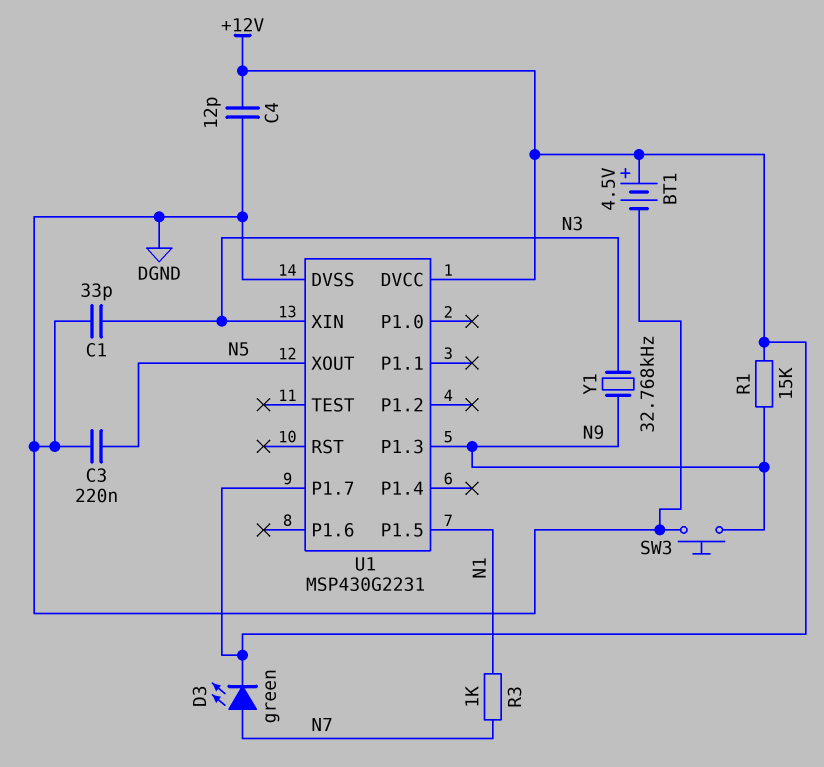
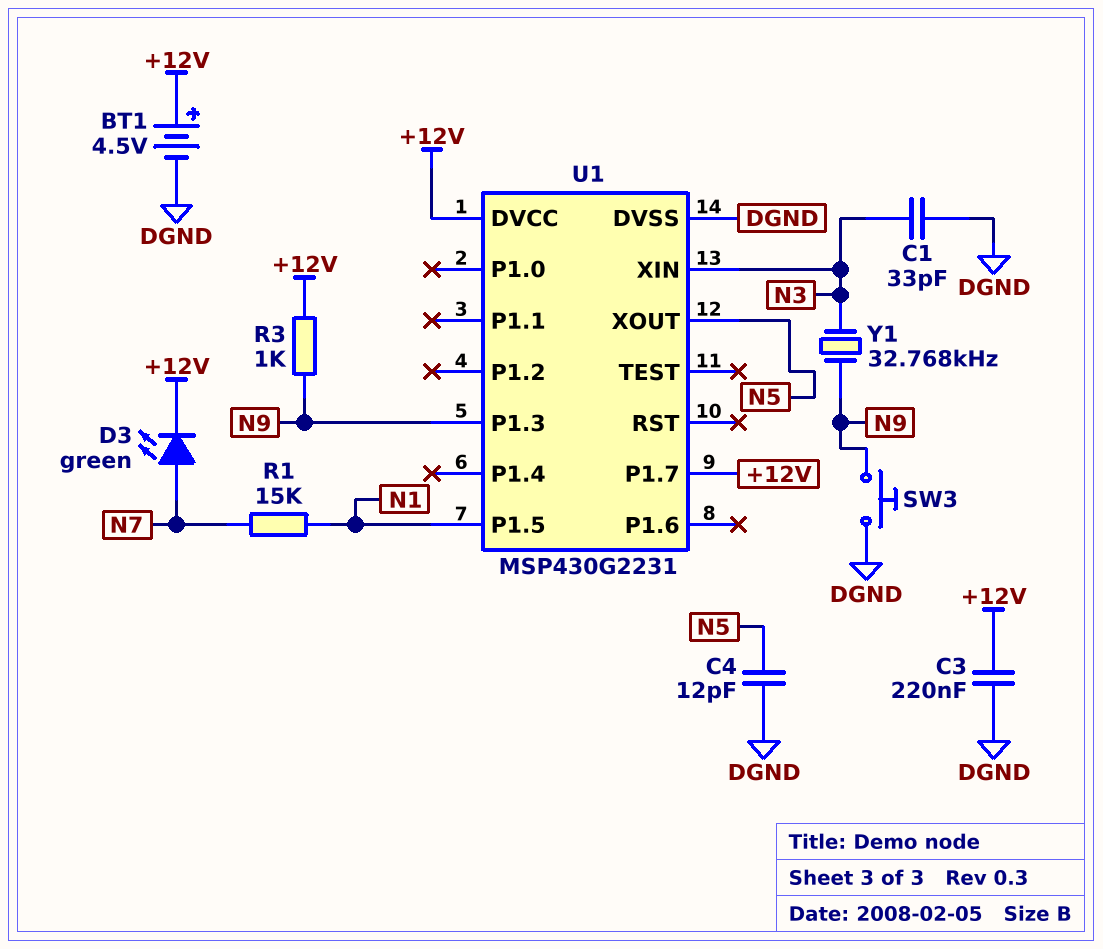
C3: 220nF (DGND, N5) -> 220nF (+12V, DGND)
C4: 12pF (+12V, DGND) -> 12pF (DGND, N5)
R1: 15k (+12V, N9) -> 15k (N1, N7)
R3: 1k (N1, N7) -> 1k (+12V, N9)

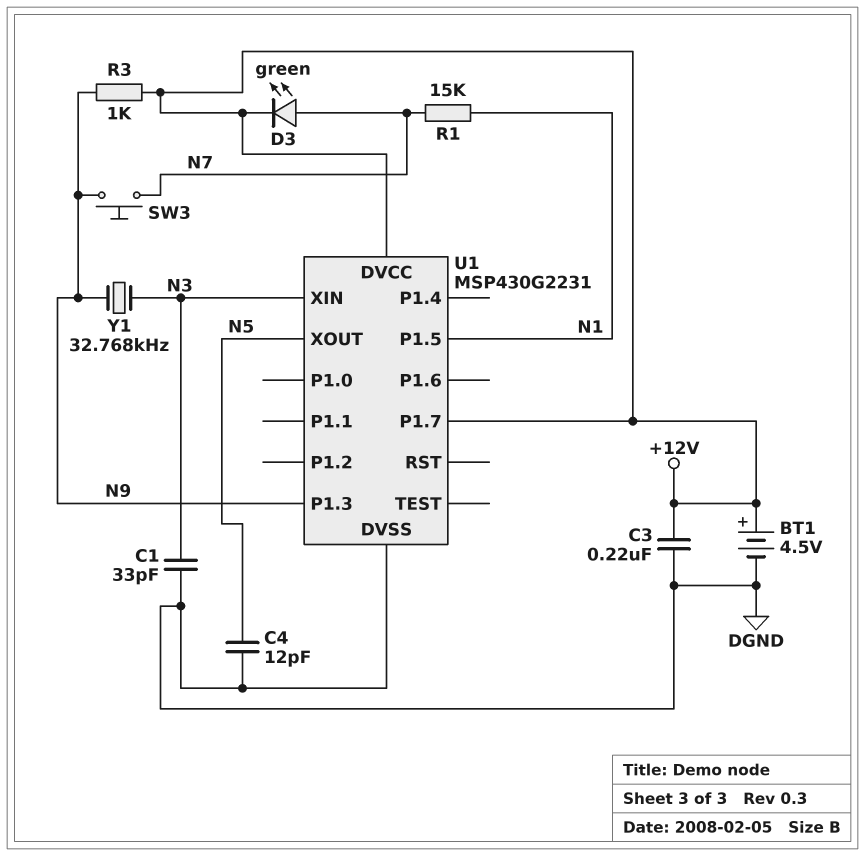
SW3: button (DGND, N9) -> button (N7, N9)

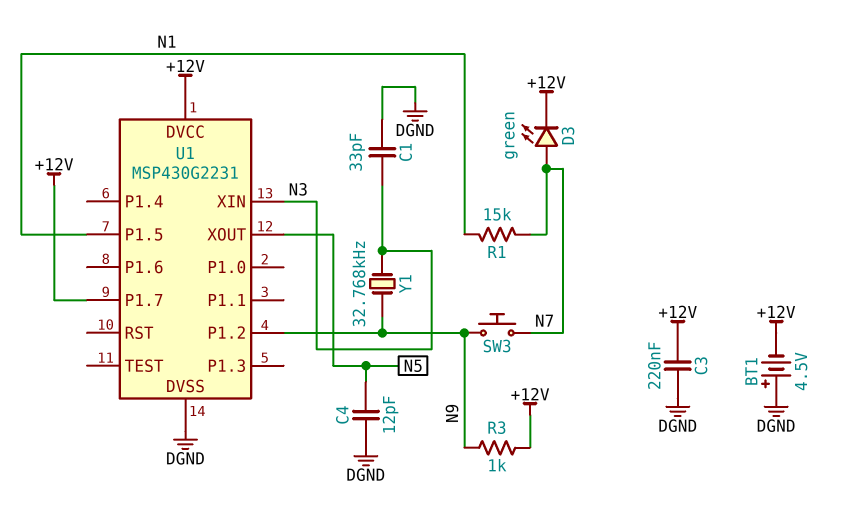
BT1: 4.5V (plus +12V, minus DGND) -> 4.5V (plus DGND, minus +12V)
U1 pin P1.2: none -> N9
U1 pin P1.3: N9 -> none

